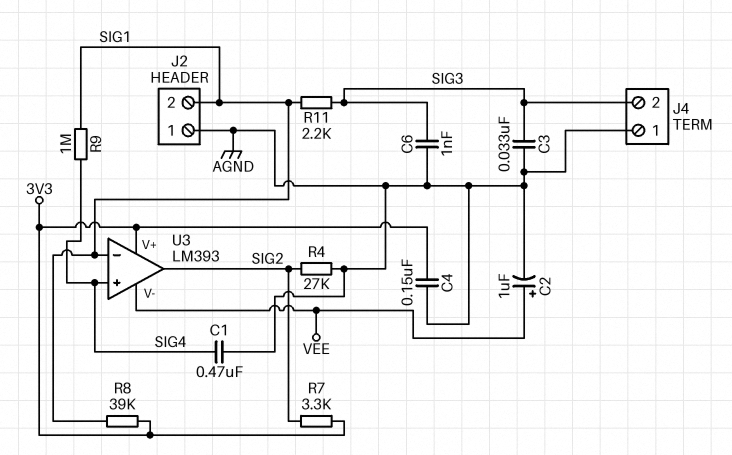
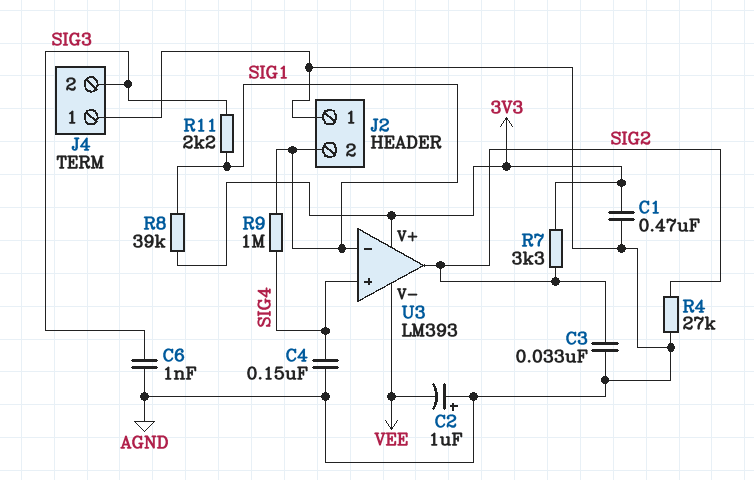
C1: 470nF (AGND, SIG4) -> 470nF (3V3, AGND)
C2: 1uF (plus VEE, minus AGND) -> 1uF (plus AGND, minus VEE)
C3: 33nF (AGND, SIG3) -> 33nF (AGND, SIG2)
C4: 150nF (3V3, AGND) -> 150nF (AGND, SIG4)

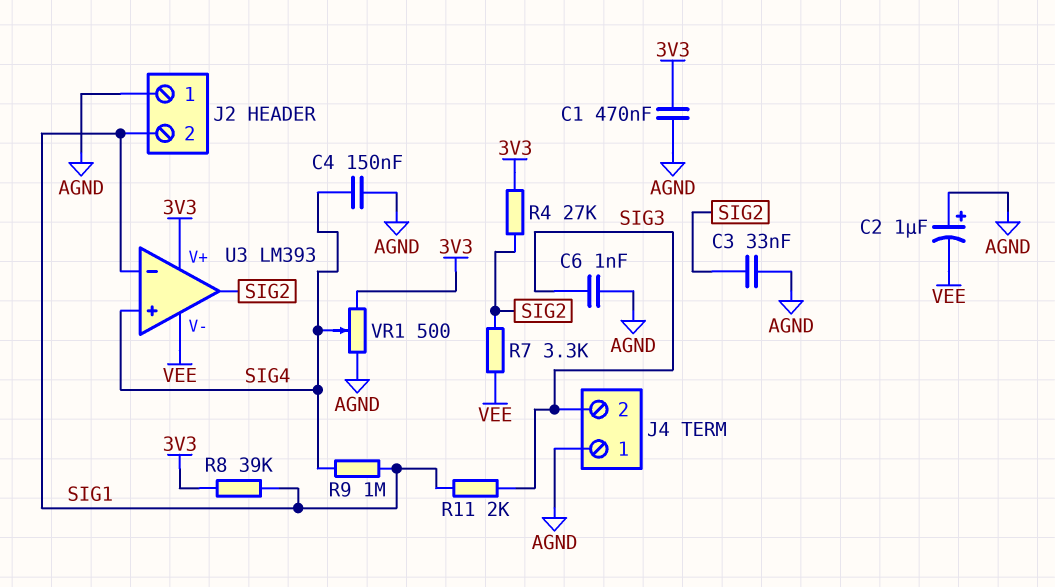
R4: 27k (AGND, SIG2) -> 27k (3V3, SIG2)
R7: 3.3k (3V3, SIG2) -> 3.3k (SIG2, VEE)
R11: 2.2k (SIG1, SIG3) -> 2k (SIG1, SIG3)
VR1: none -> 500 (3V3, AGND, wiper SIG4)

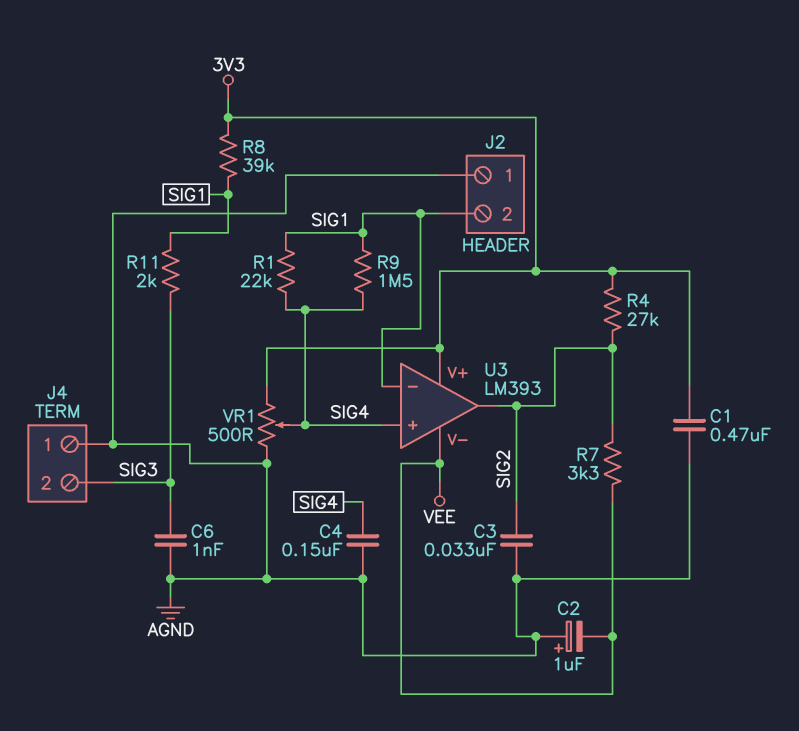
R1: none -> 22k (SIG1, SIG4)
R9: 1M (SIG1, SIG4) -> 1.5M (SIG1, SIG4)

